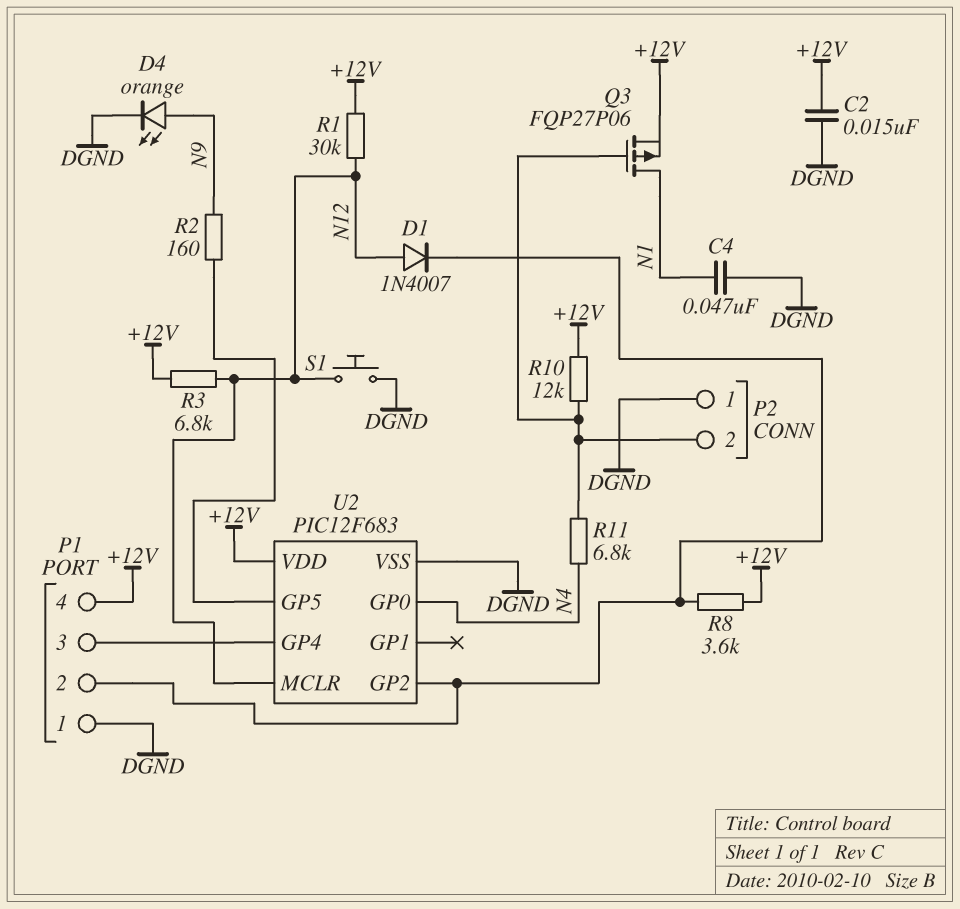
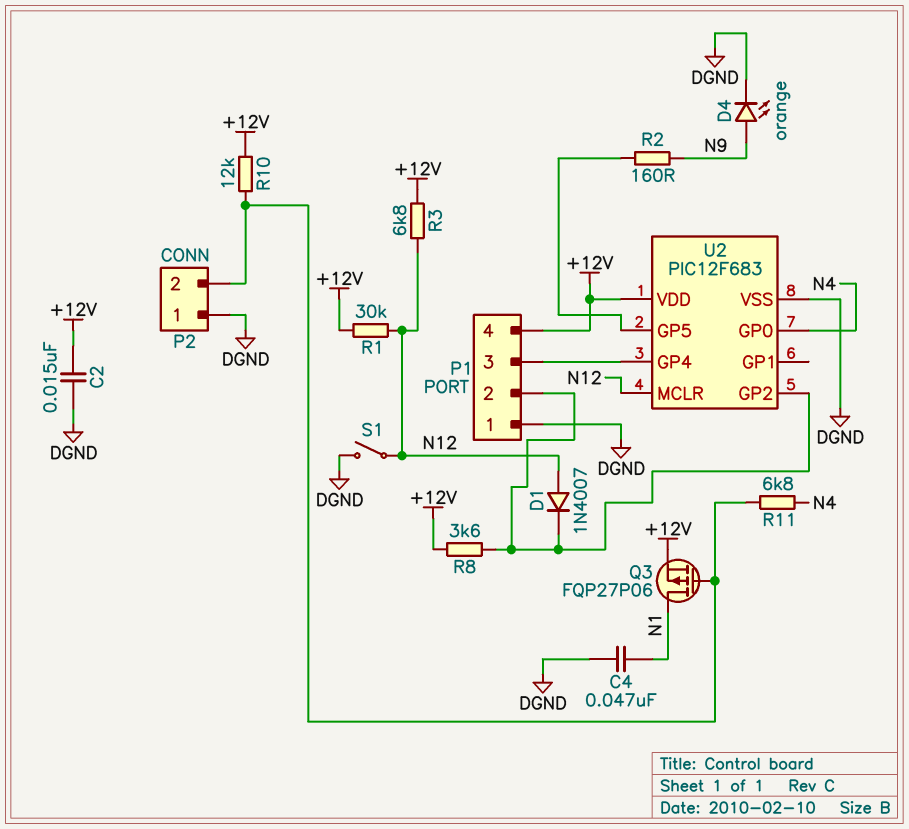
S1: button (DGND, N12) -> switch (DGND, N12)

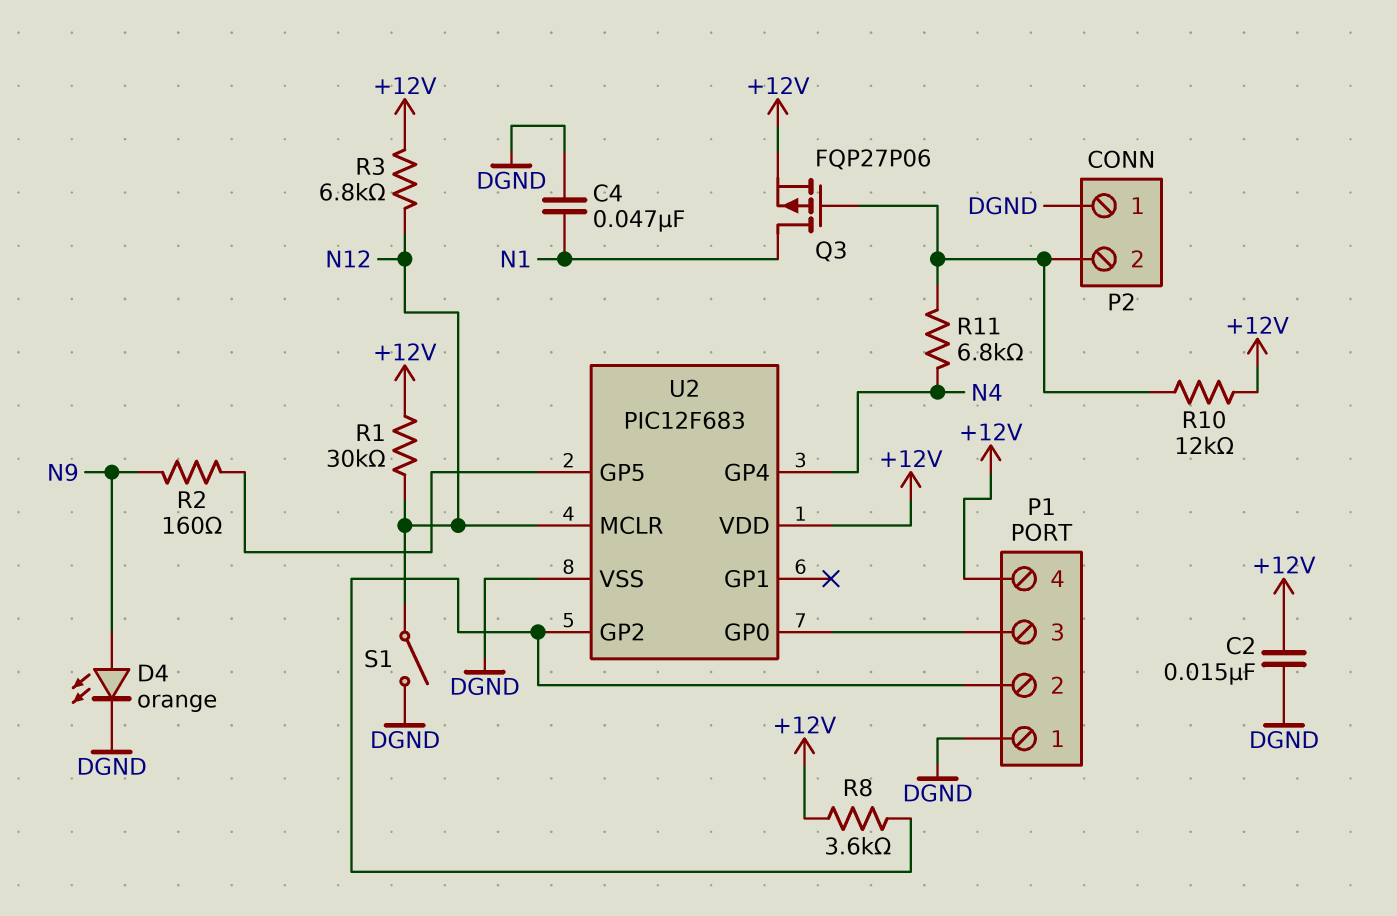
D1: diode 1N4007 (A N12, K P1/2) -> none
U2 pin GP0: N4 -> P1/3
U2 pin GP4: P1/3 -> N4

